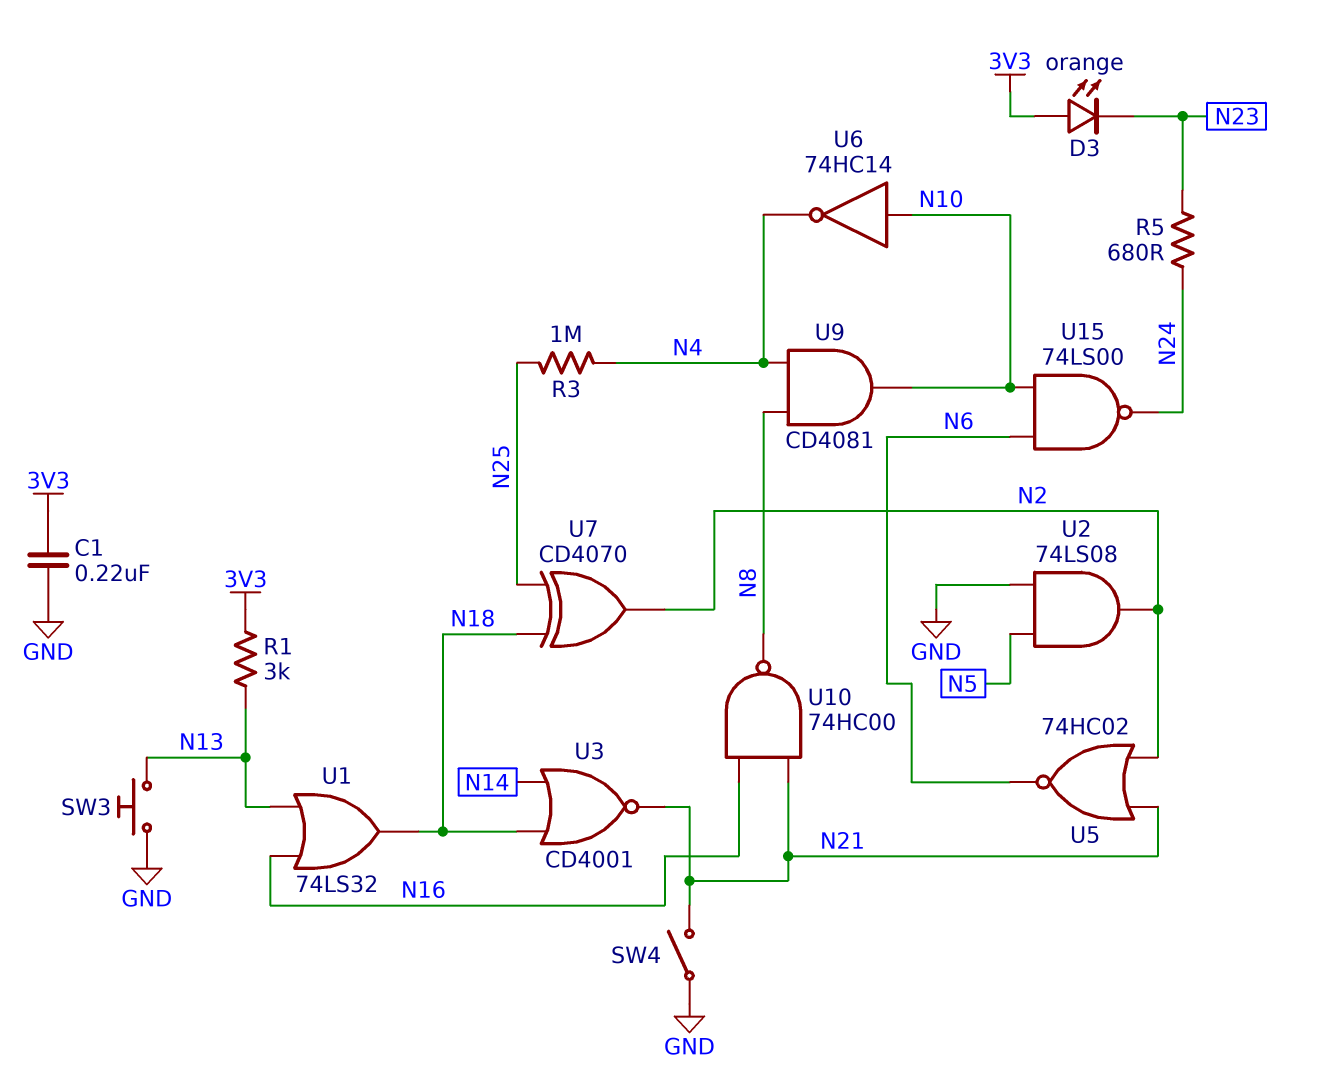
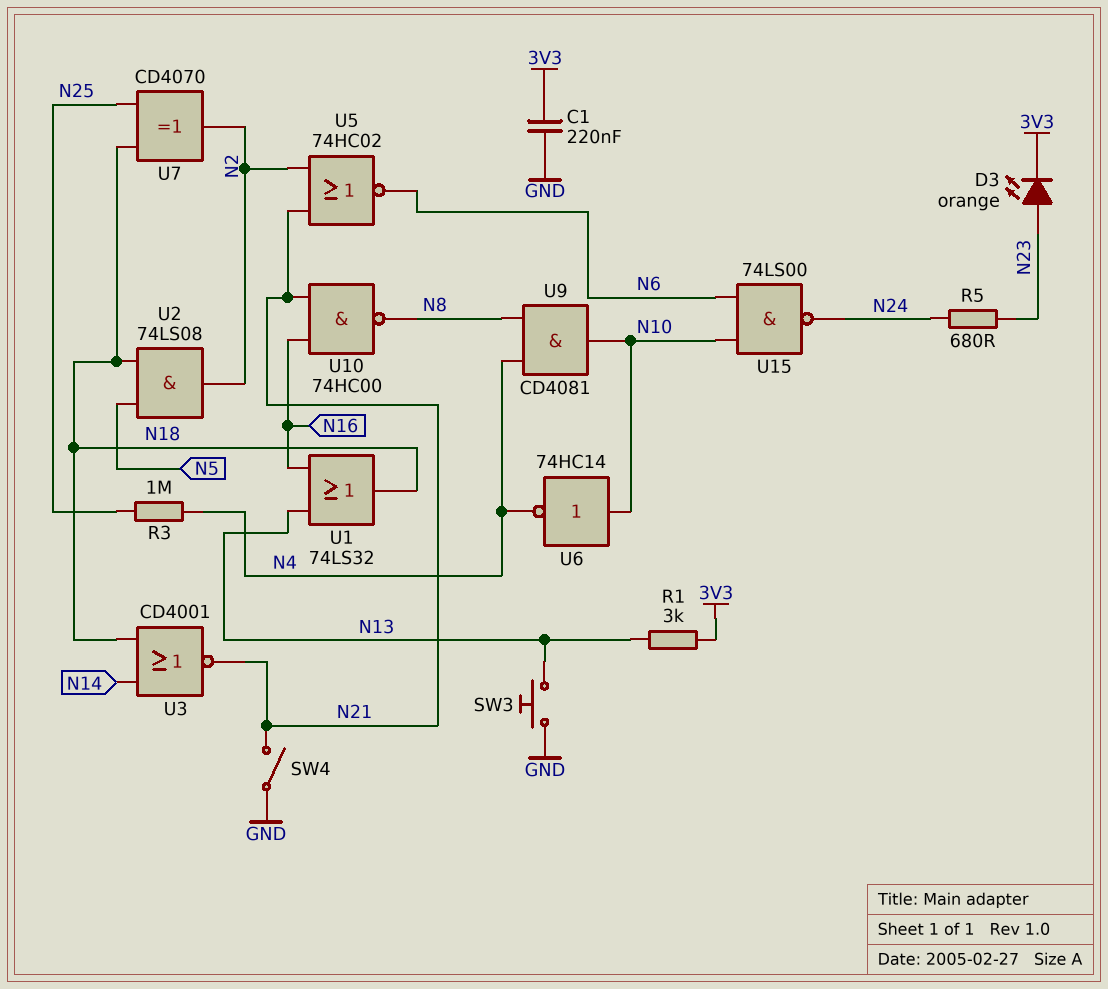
D3: LED orange (A 3V3, K N23) -> LED orange (A N23, K 3V3)
U2: AND 74LS08 (in GND, in N5, out N2) -> AND 74LS08 (in N5, in N18, out N2)

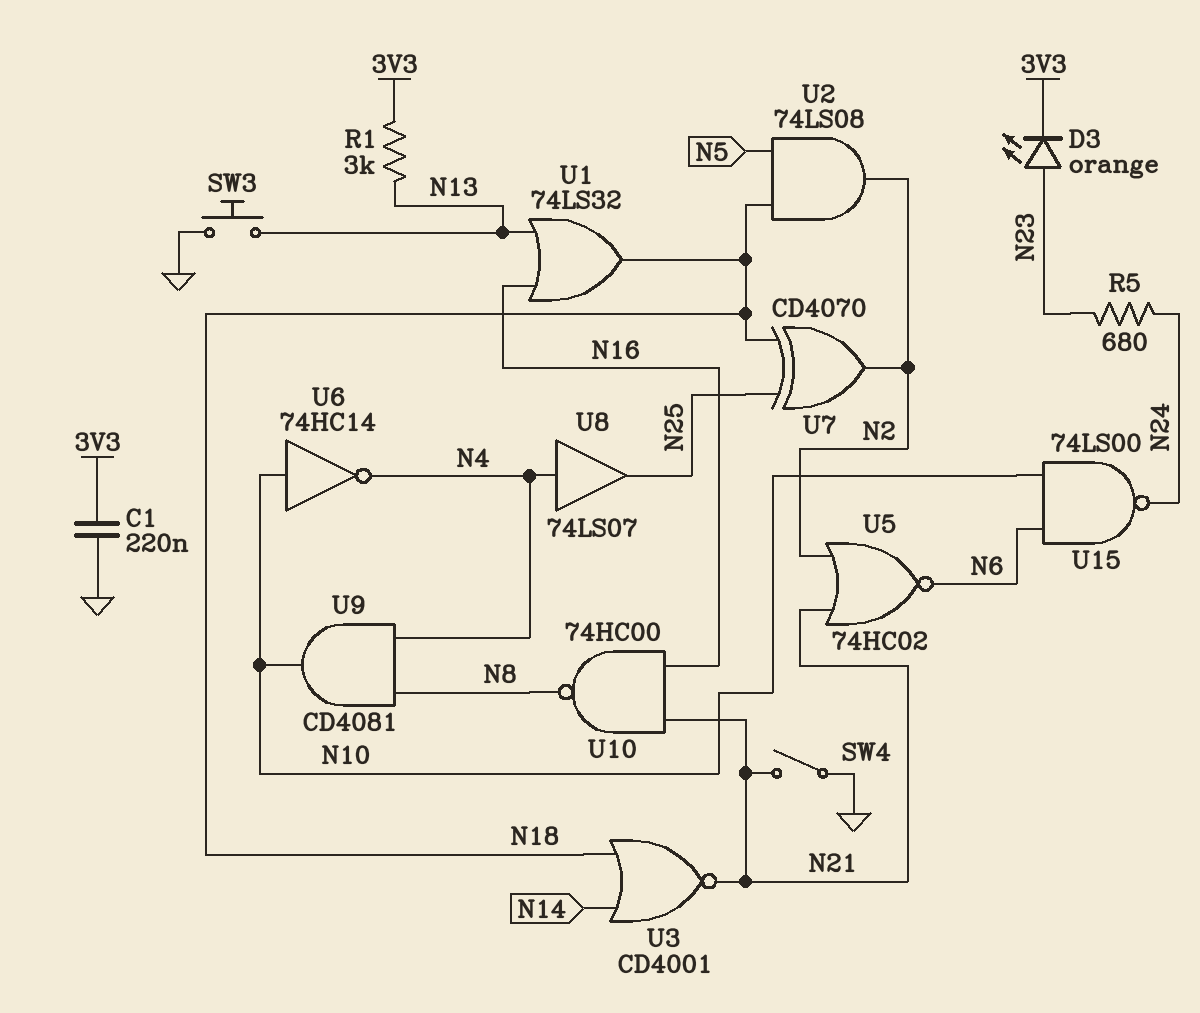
R3: 1M (N4, N25) -> none
U8: none -> buffer 74LS07 (in N4, out N25)

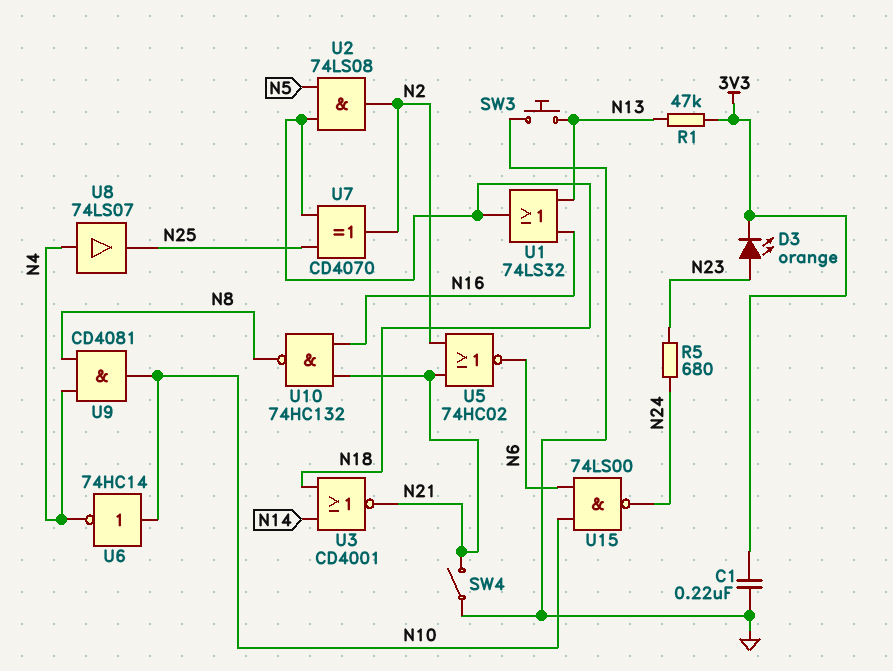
R1: 3k (3V3, N13) -> 47k (3V3, N13)
U10: NAND 74HC00 (in N16, in N21, out N8) -> NAND 74HC132 (in N16, in N21, out N8)

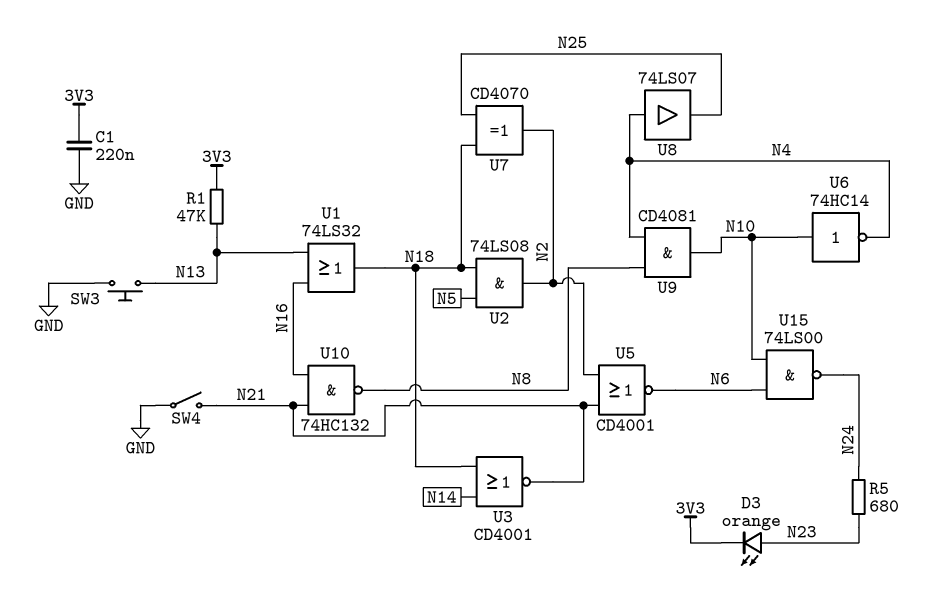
U5: NOR 74HC02 (in N2, in N21, out N6) -> NOR CD4001 (in N2, in N21, out N6)

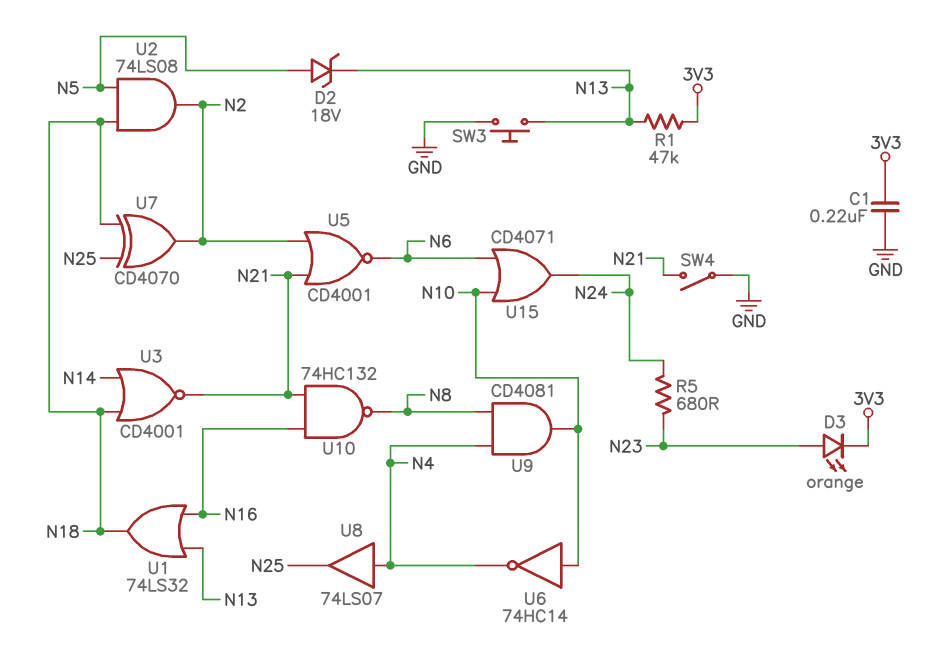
D2: none -> zener 18V (A N5, K N13)
U15: NAND 74LS00 (in N6, in N10, out N24) -> OR CD4071 (in N6, in N10, out N24)

